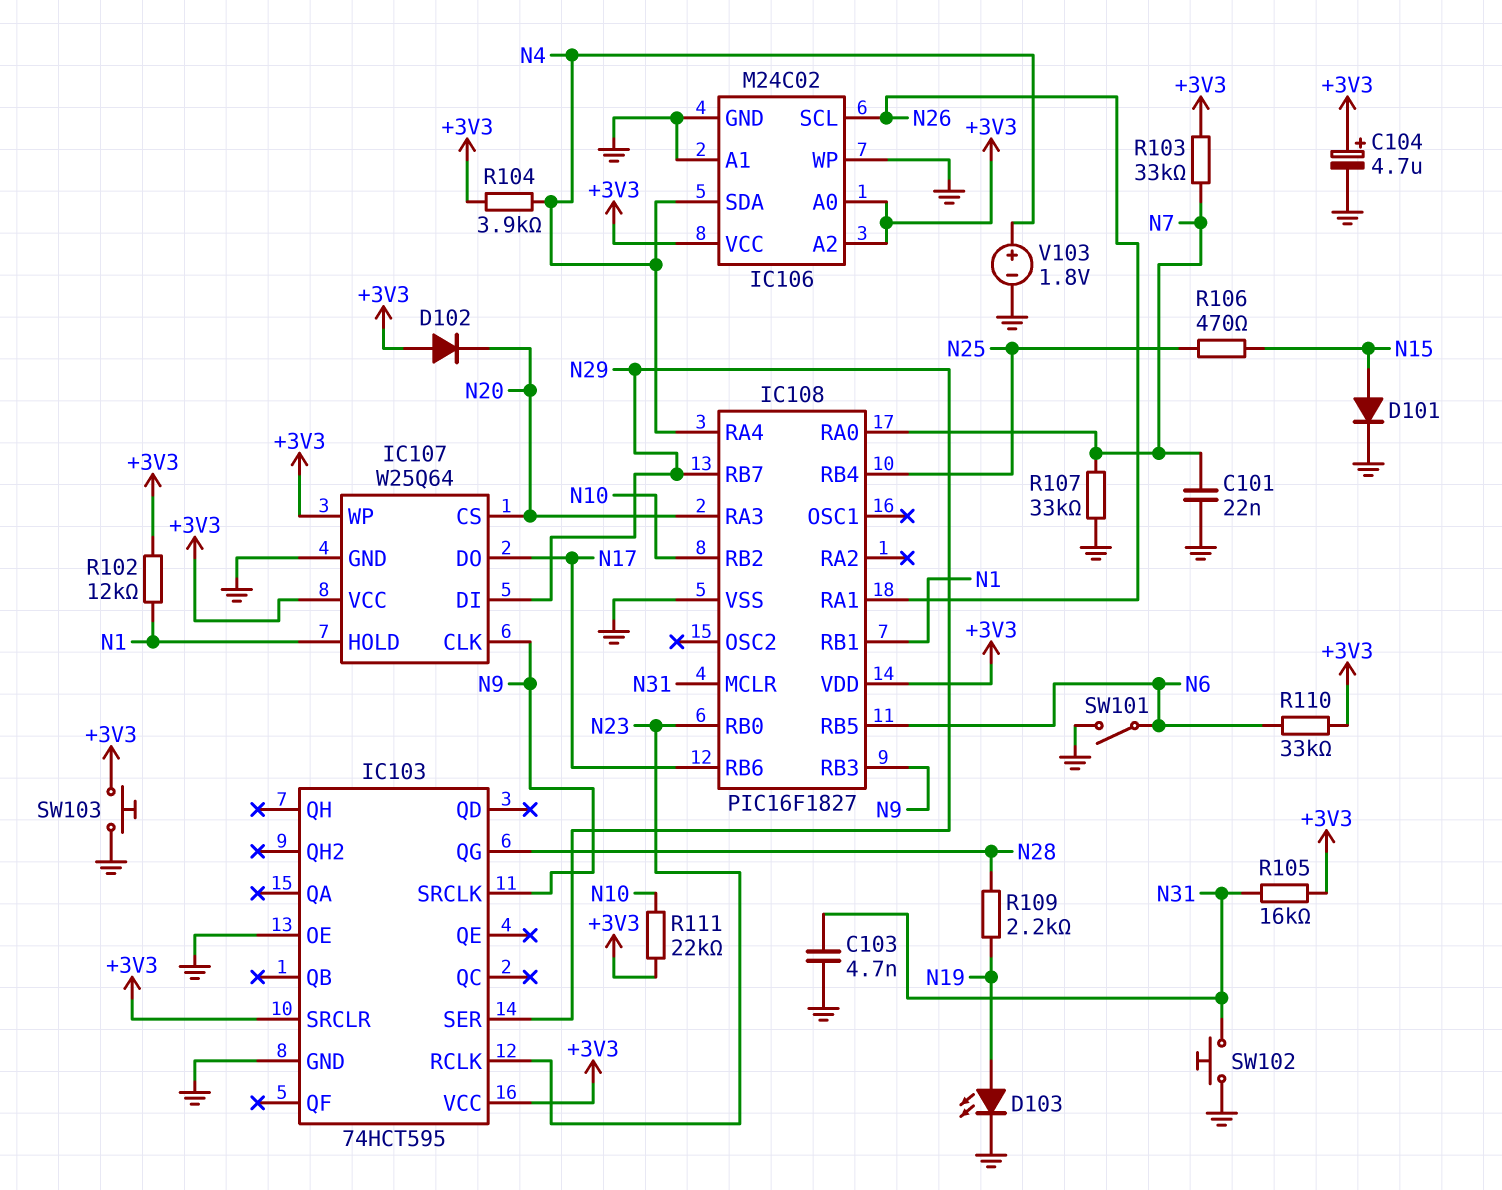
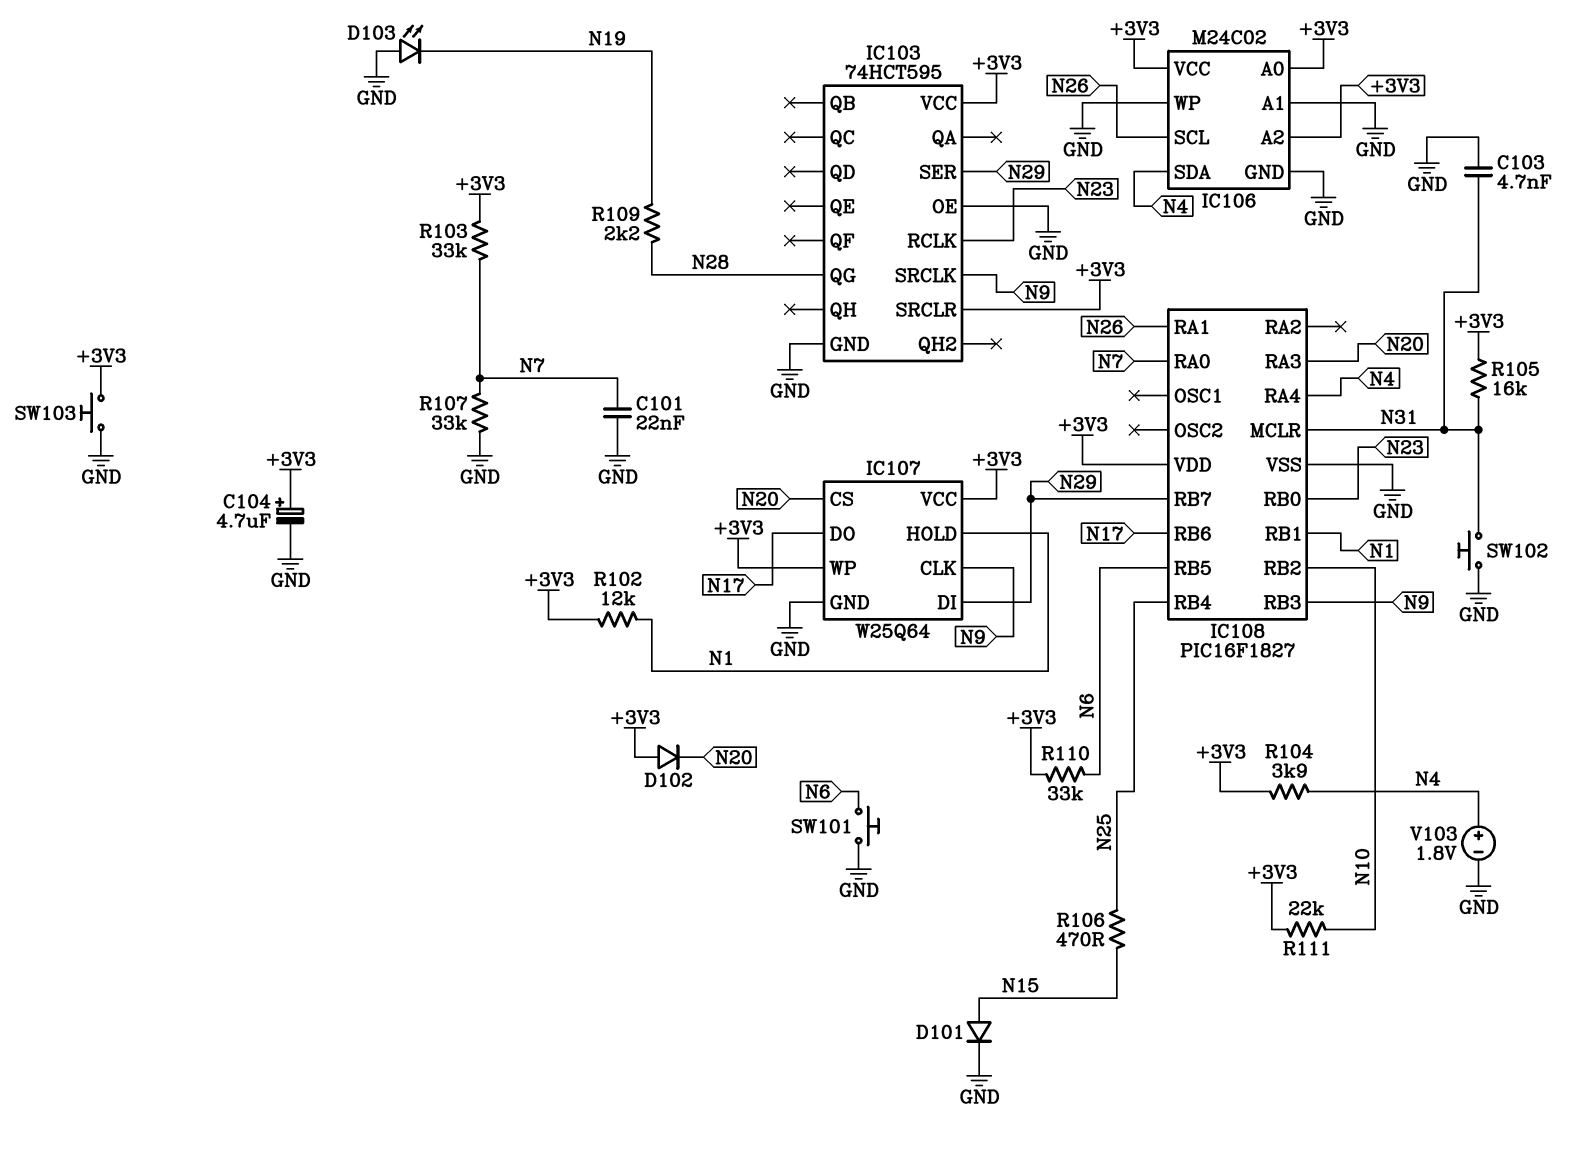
D103: LED (A N19, K GND) -> LED (A GND, K N19)
SW101: switch (GND, N6) -> button (GND, N6)

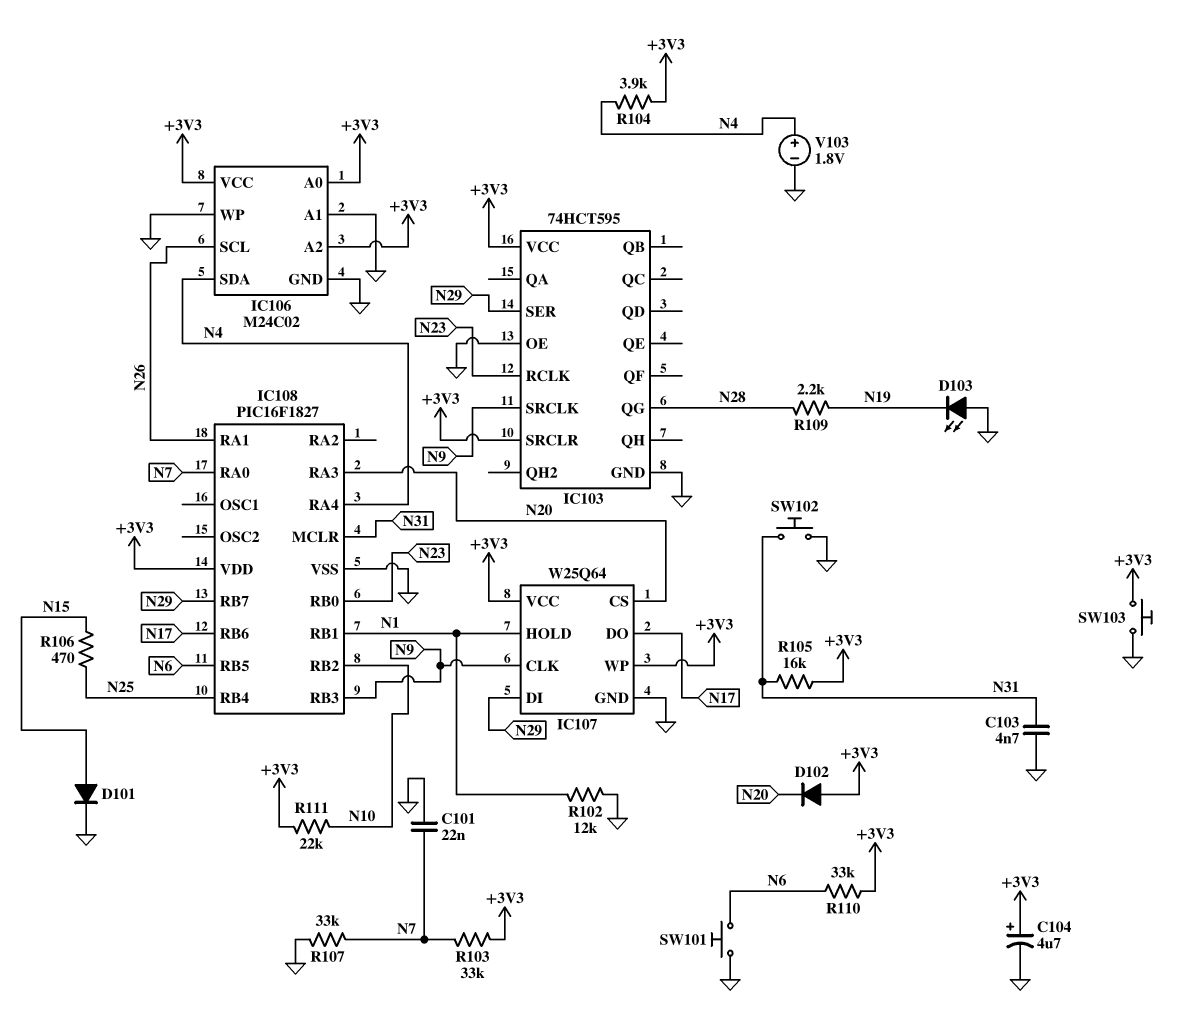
R102: 12k (+3V3, N1) -> 12k (GND, N1)

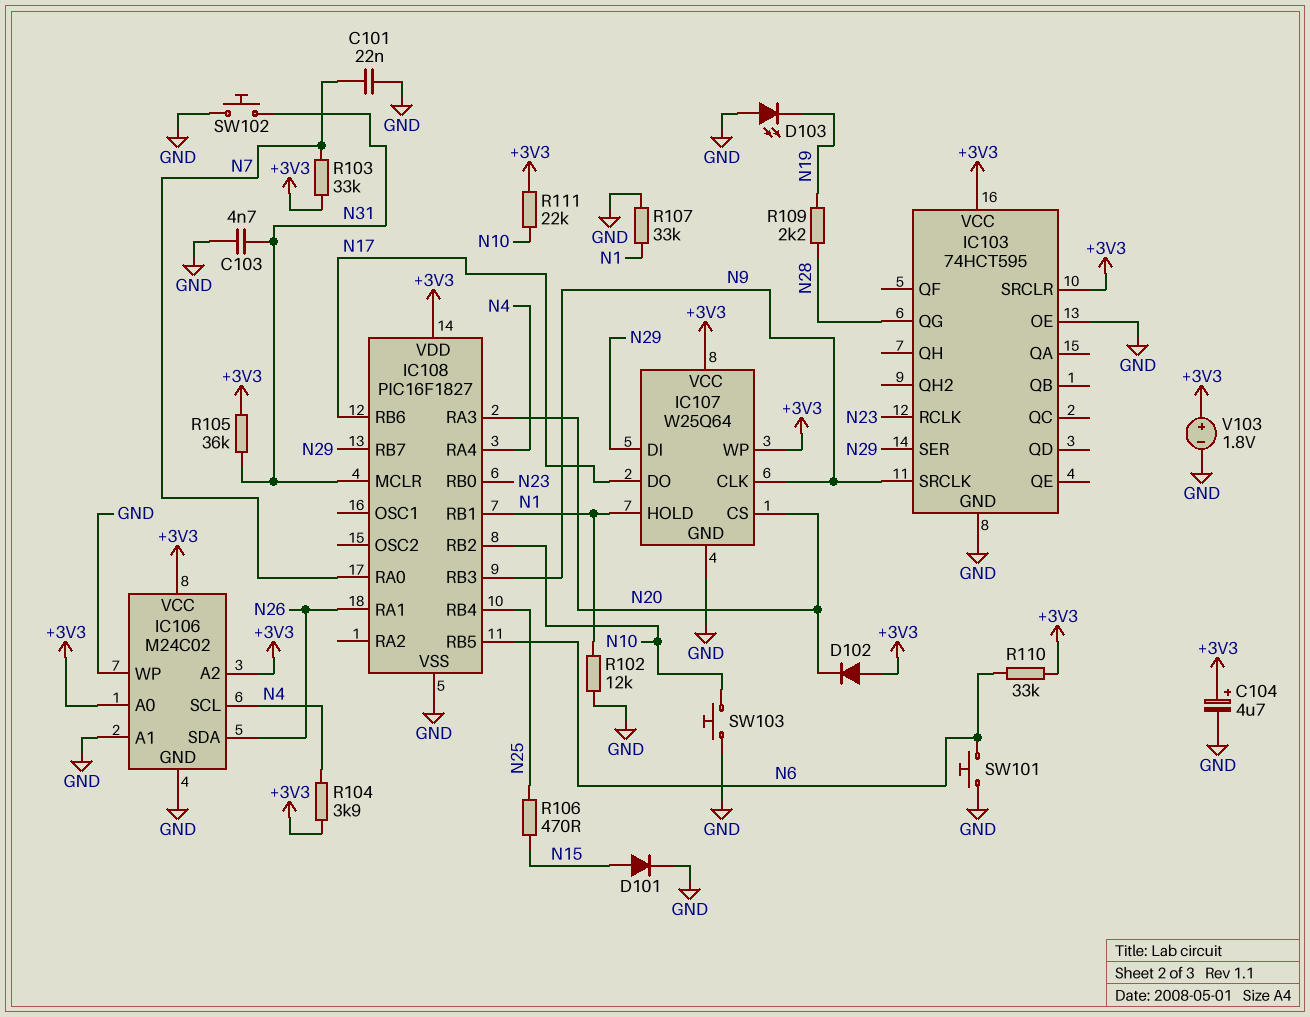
IC106 pin SCL: N26 -> N4
IC106 pin SDA: N4 -> N26
R105: 16k (+3V3, N31) -> 36k (+3V3, N31)
R107: 33k (GND, N7) -> 33k (GND, N1)
SW103: button (+3V3, GND) -> button (GND, N10)
V103: 1.8V (plus N4, minus GND) -> 1.8V (plus +3V3, minus GND)

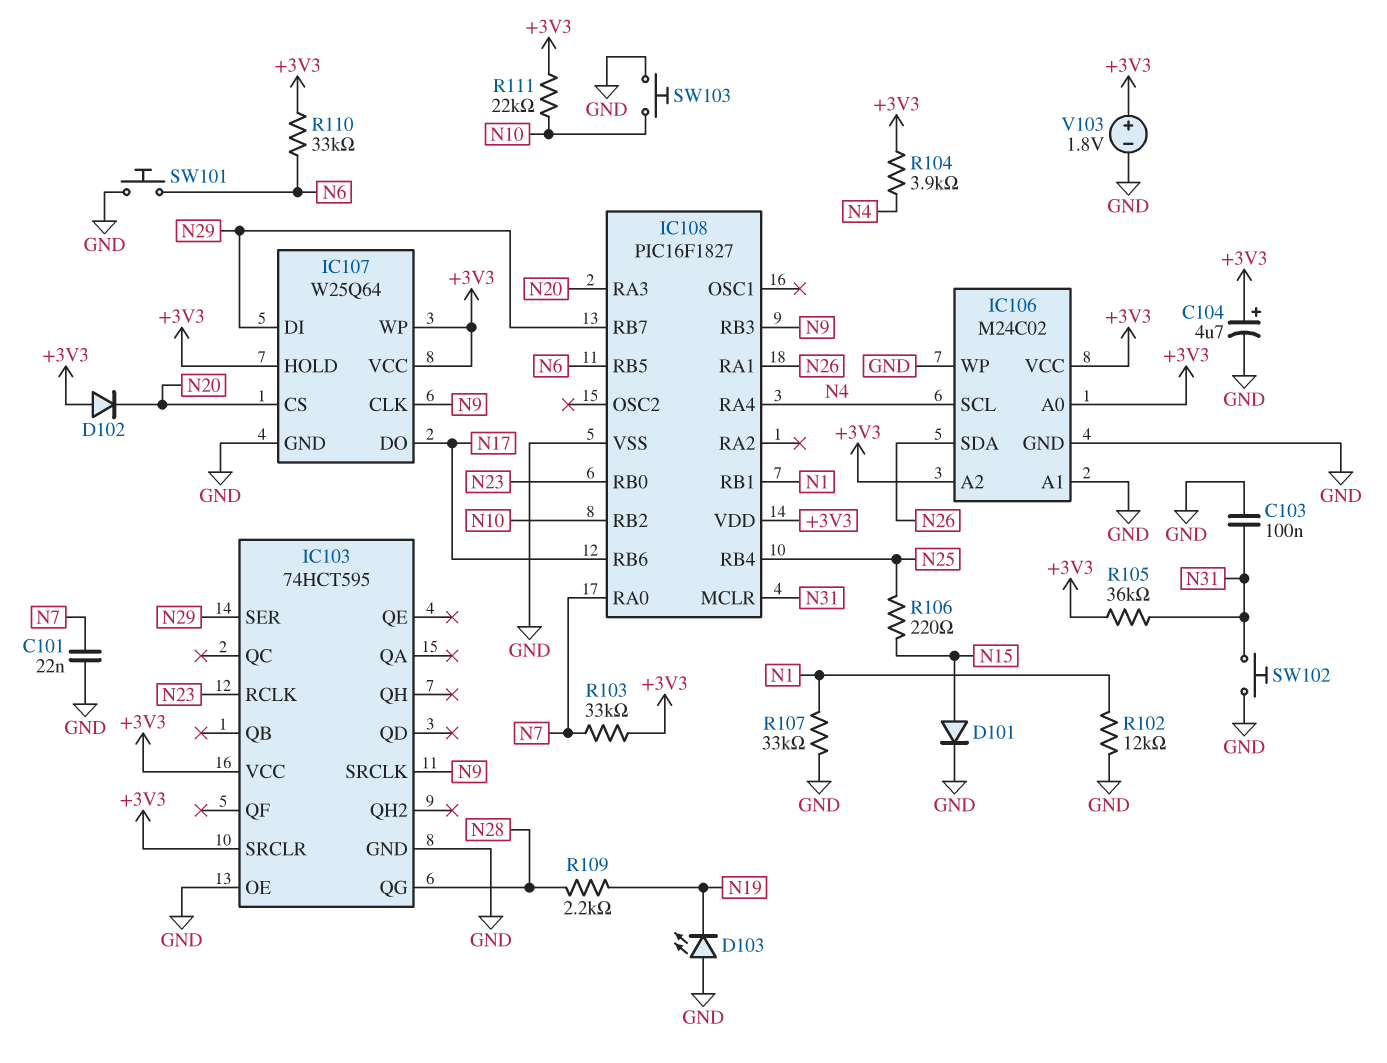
C103: 4.7nF (GND, N31) -> 100nF (GND, N31)
IC107 pin HOLD: N1 -> +3V3
R106: 470 (N15, N25) -> 220 (N15, N25)

